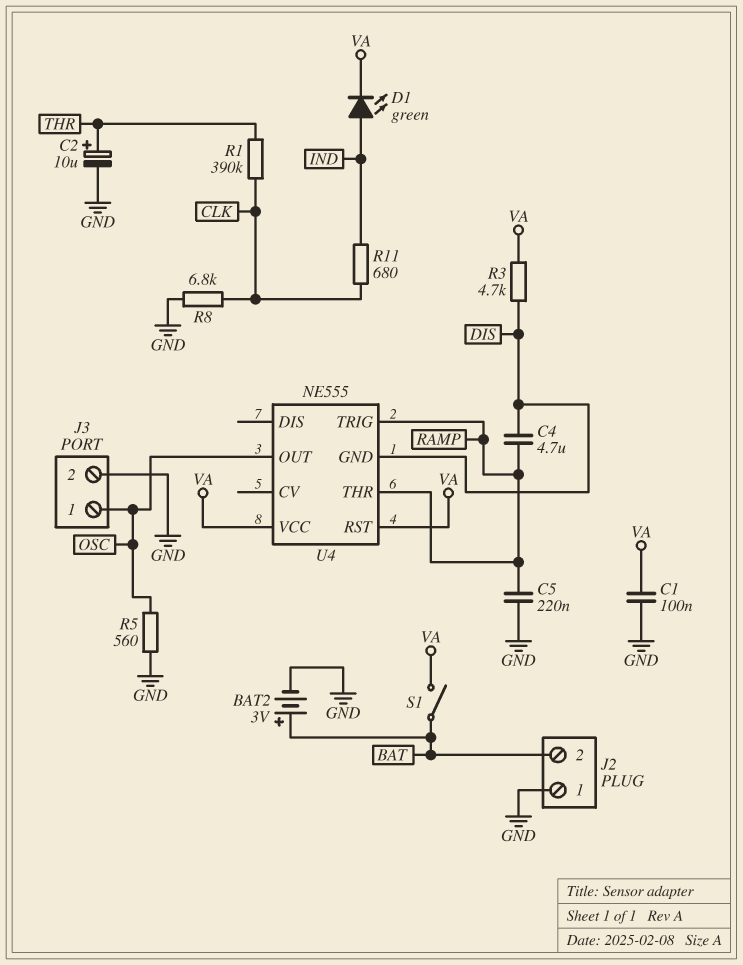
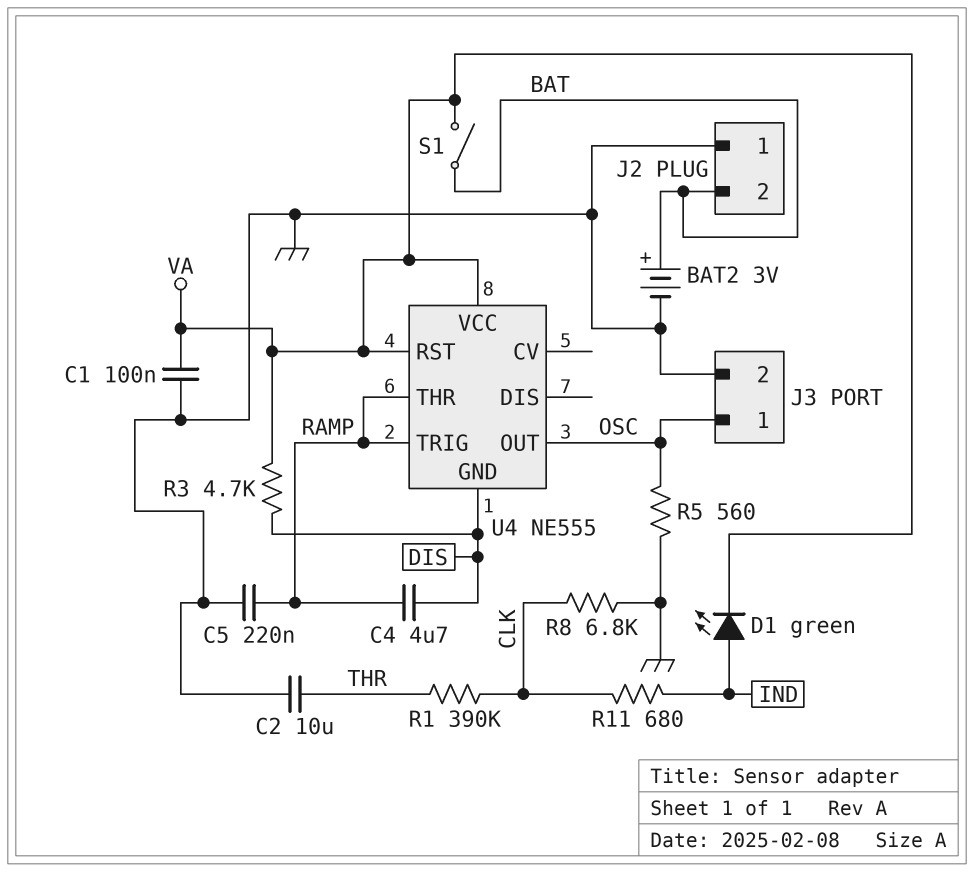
C2: 10uF (plus THR, minus GND) -> 10uF (GND, THR)

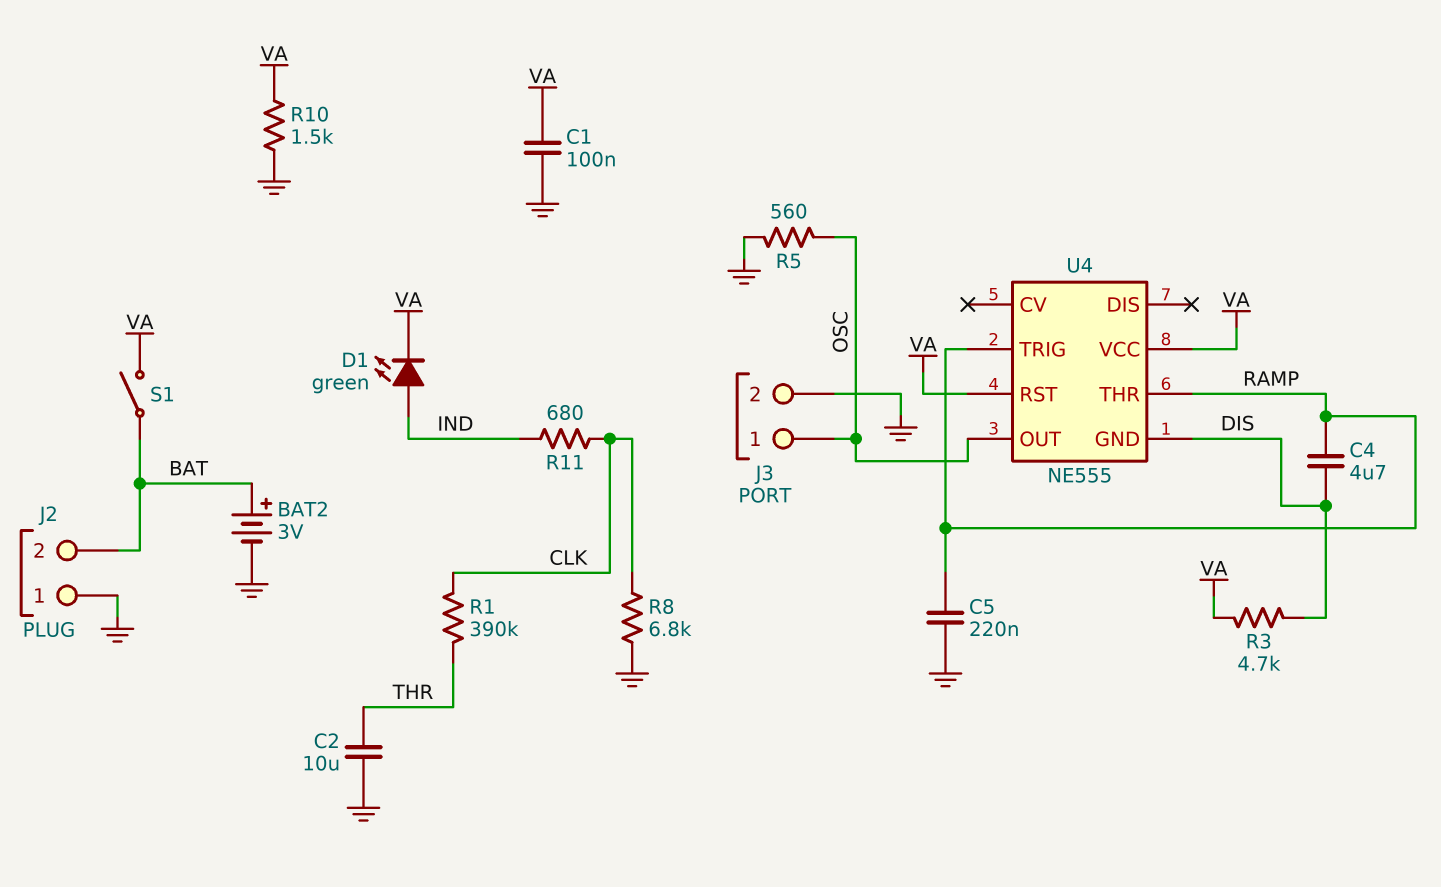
R10: none -> 1.5k (GND, VA)

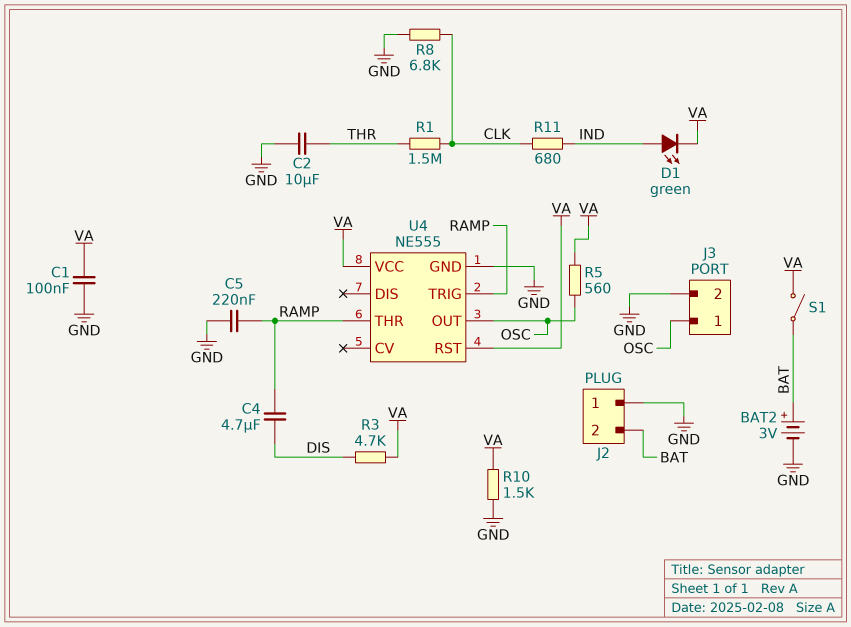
R1: 390k (CLK, THR) -> 1.5M (CLK, THR)
R5: 560 (GND, OSC) -> 560 (OSC, VA)
U4 pin GND: DIS -> GND

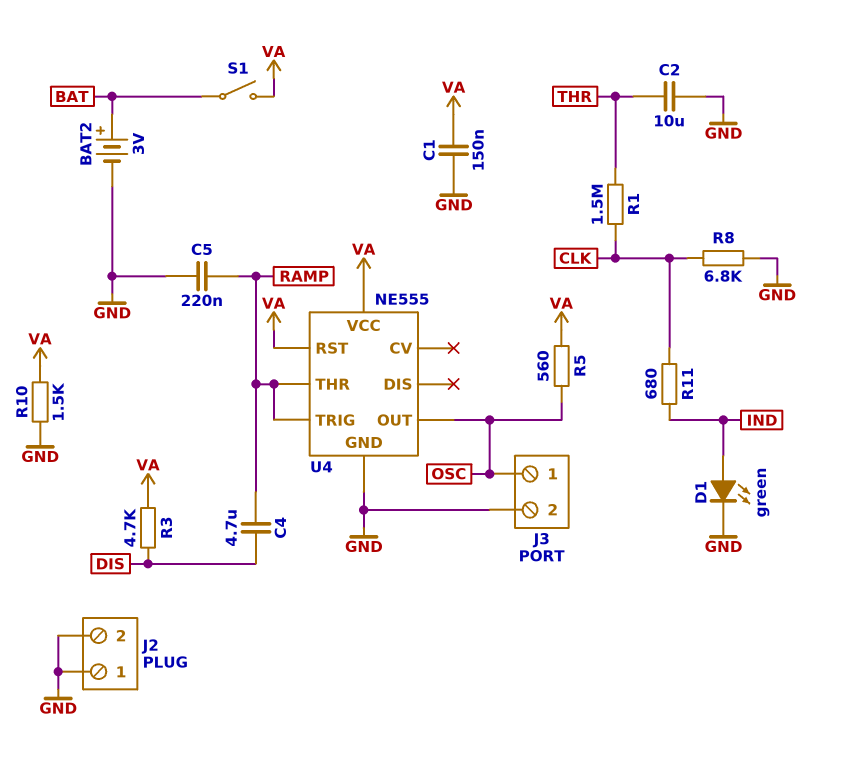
C1: 100nF (GND, VA) -> 150nF (GND, VA)
D1: LED green (A IND, K VA) -> LED green (A IND, K GND)
J2 pin 2: BAT -> GND

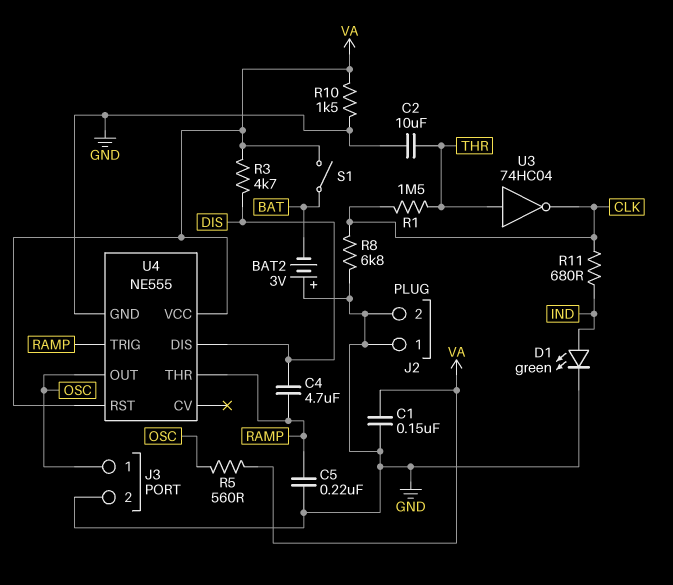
BAT2: 3V (plus BAT, minus GND) -> 3V (plus GND, minus BAT)
U3: none -> NOT 74HC04 (in THR, out CLK)
U4 pin DIS: none -> DIS

